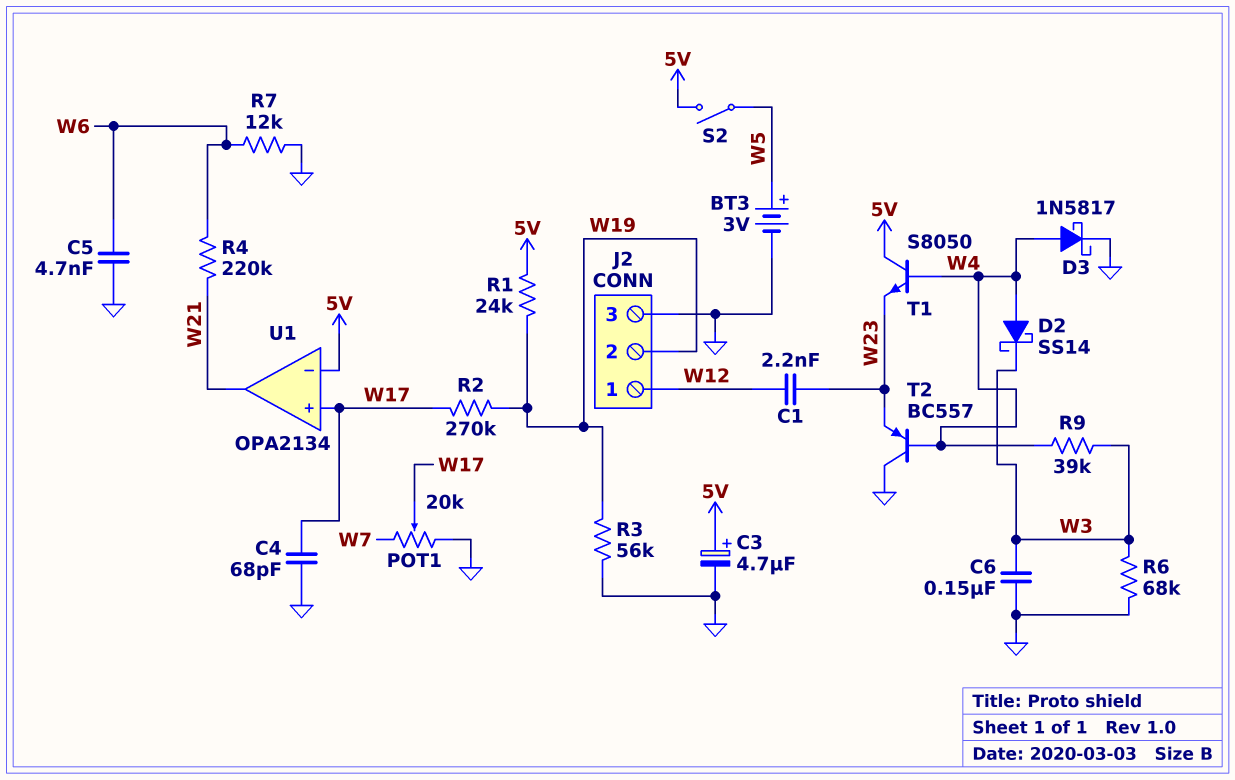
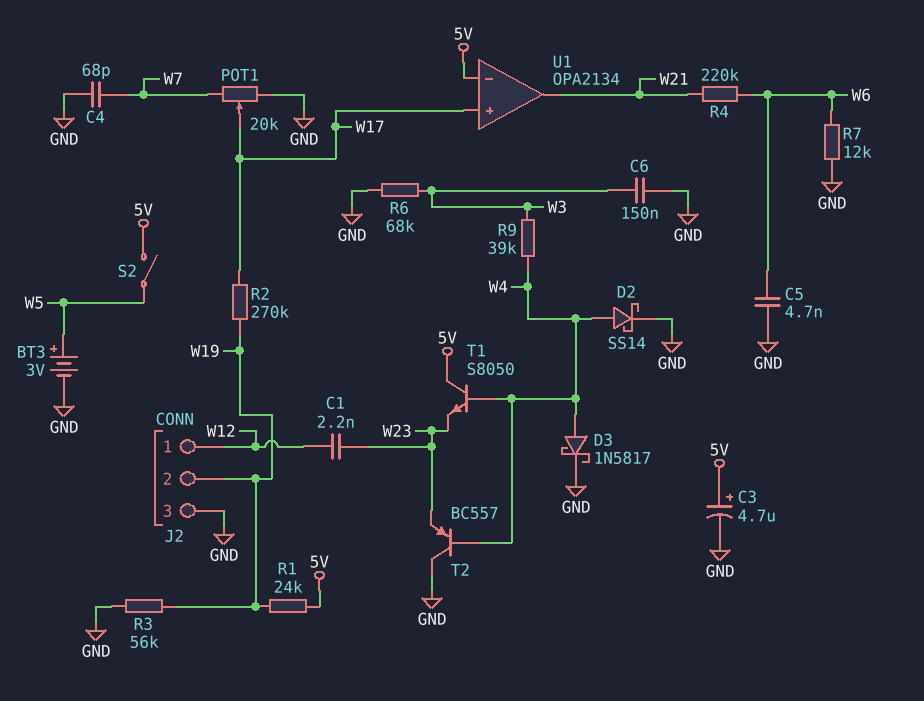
C4: 68pF (GND, W17) -> 68pF (GND, W7)
D2: schottky SS14 (A W4, K W3) -> schottky SS14 (A W4, K GND)

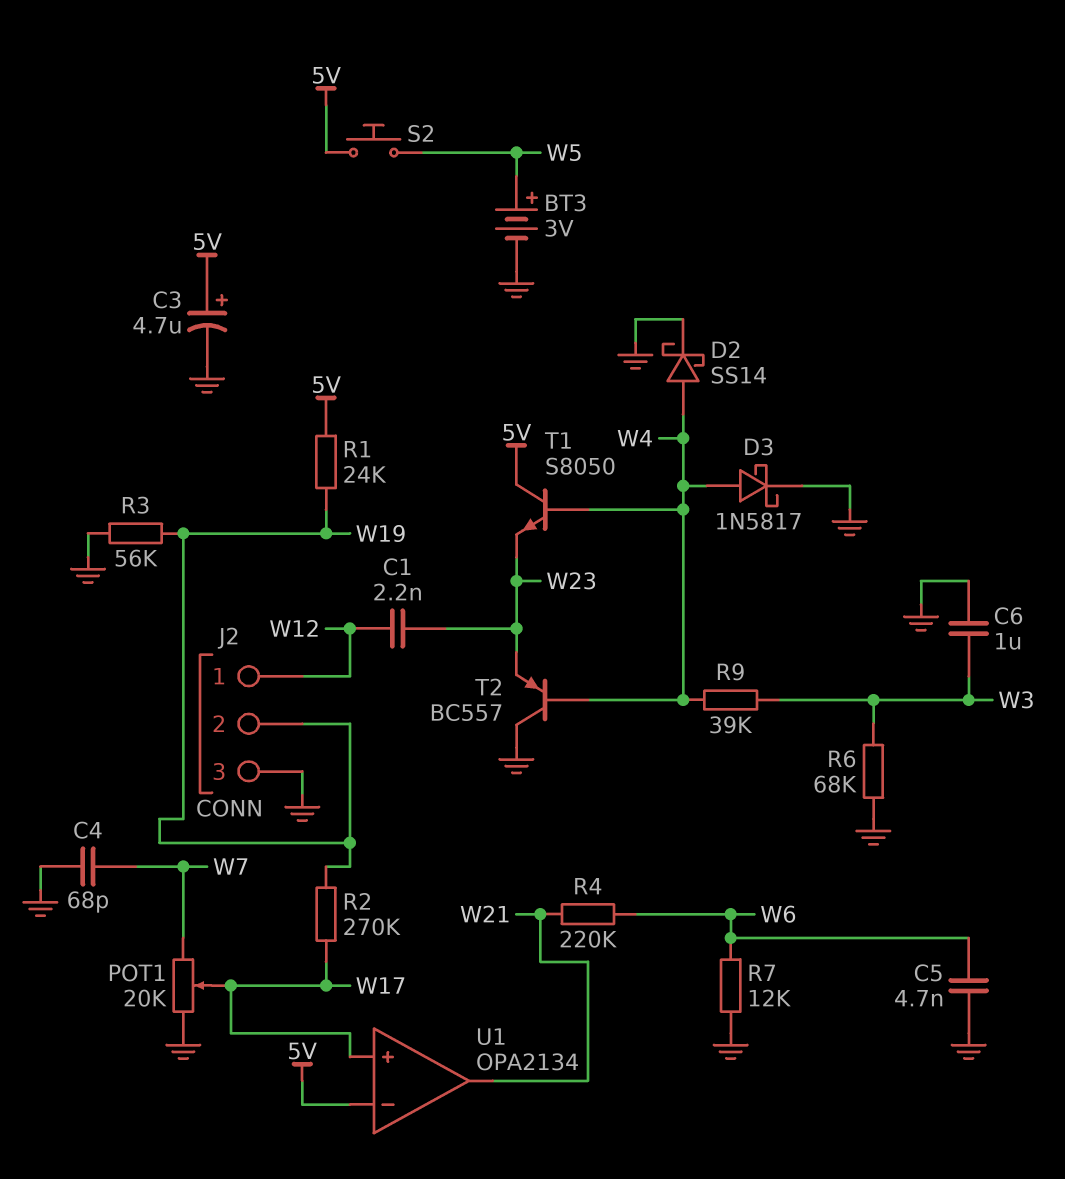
C6: 150nF (GND, W3) -> 1uF (GND, W3)
S2: switch (5V, W5) -> button (5V, W5)

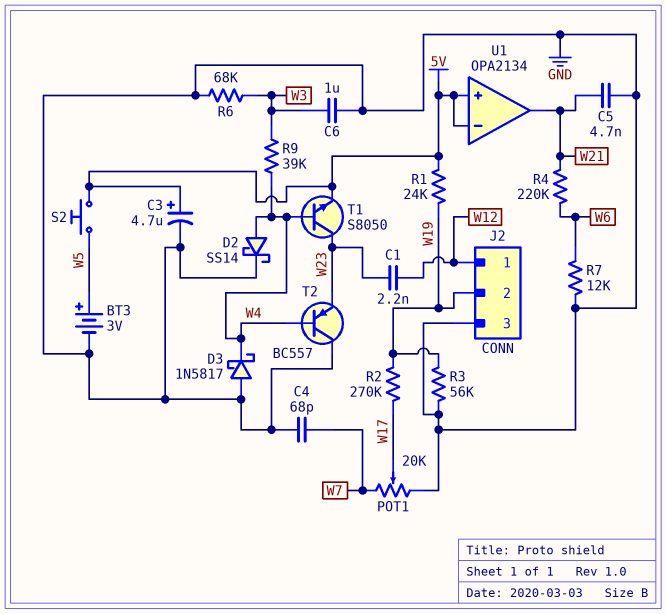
C5: 4.7nF (GND, W6) -> 4.7nF (GND, W21)
D3: schottky 1N5817 (A W4, K GND) -> schottky 1N5817 (A GND, K W4)
T1: NPN S8050 (B W4, C 5V, E W23) -> NPN S8050 (B W4, C W23, E 5V)
U1 pin in+: W17 -> 5V

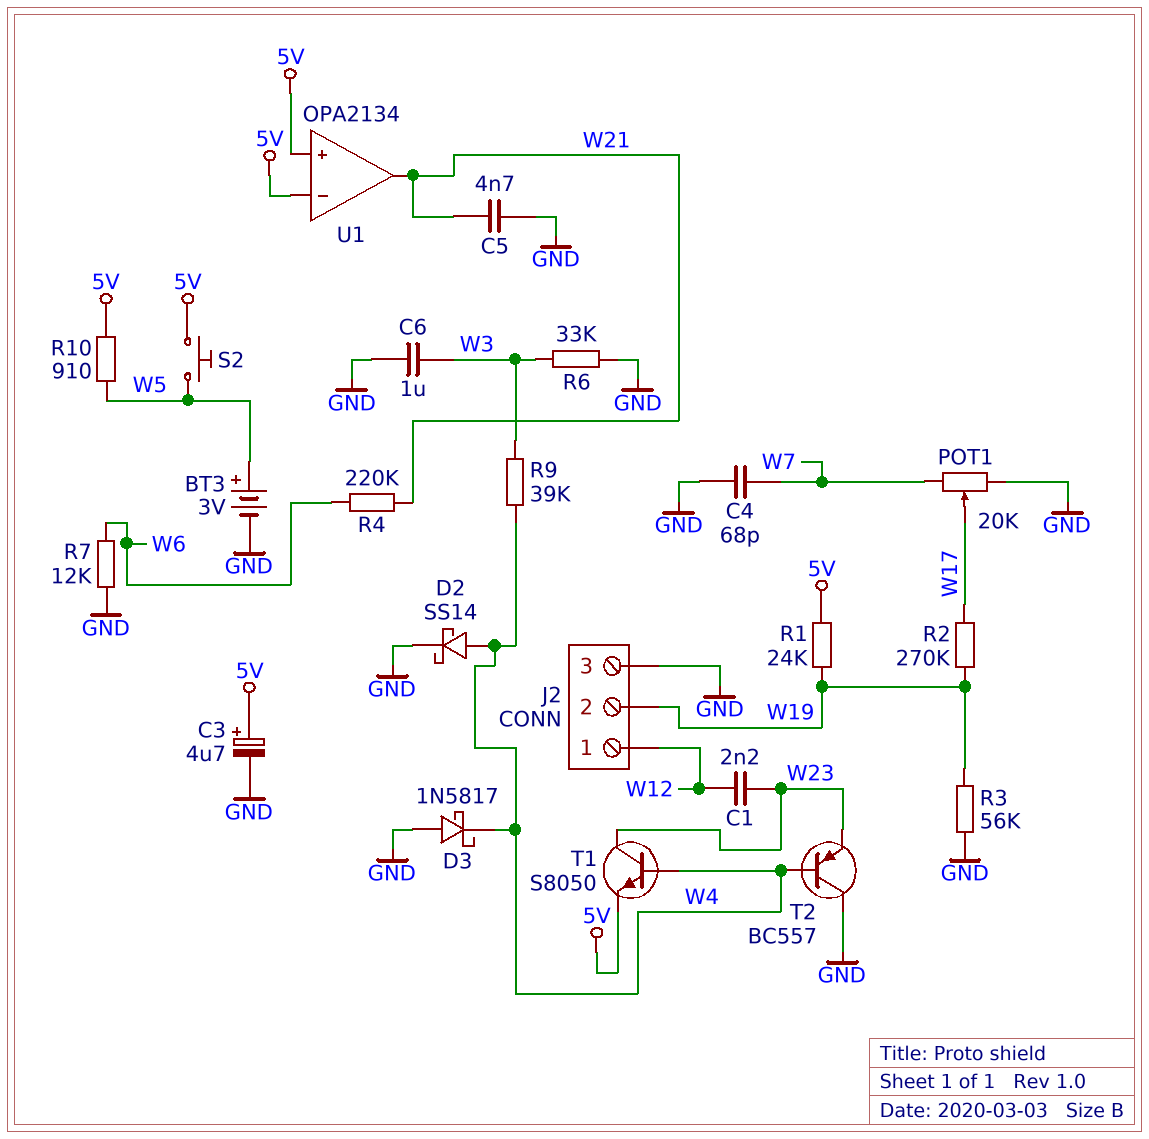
R6: 68k (GND, W3) -> 33k (GND, W3)
R10: none -> 910 (5V, W5)

